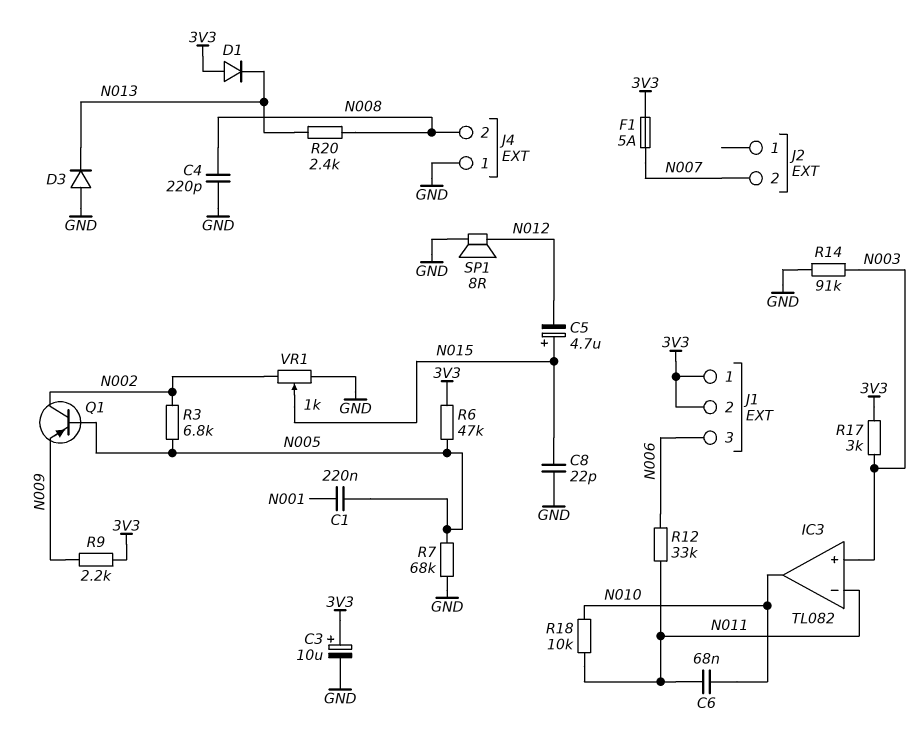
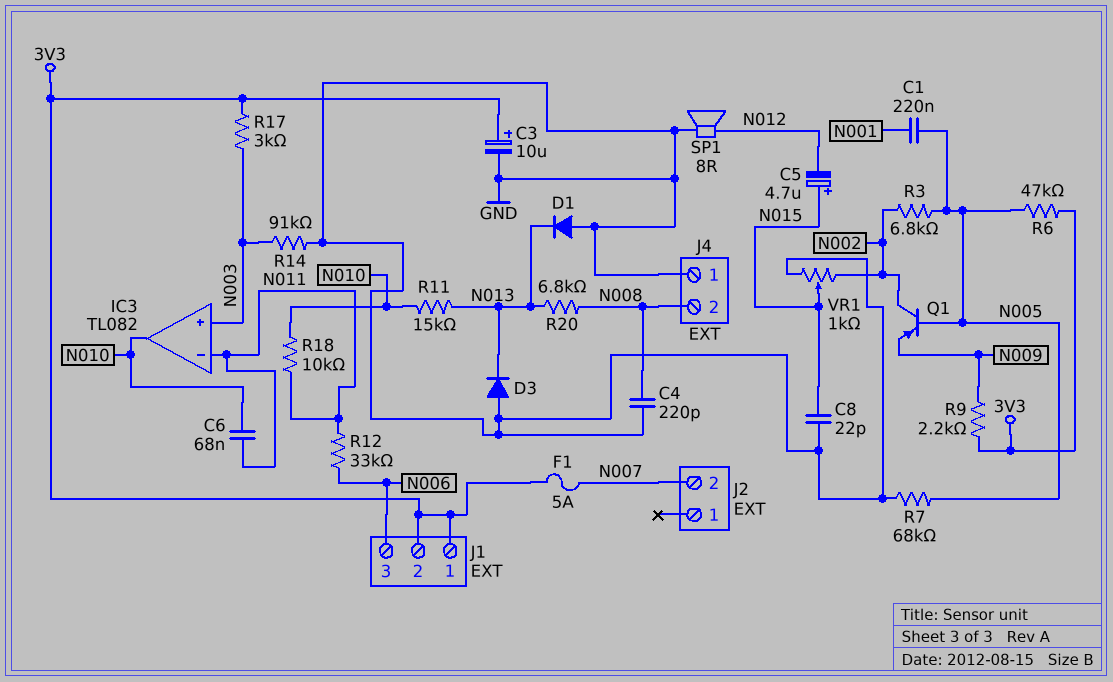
D1: diode (A 3V3, K N013) -> diode (A GND, K N013)
R11: none -> 15k (N010, N013)
R20: 2.4k (N008, N013) -> 6.8k (N008, N013)

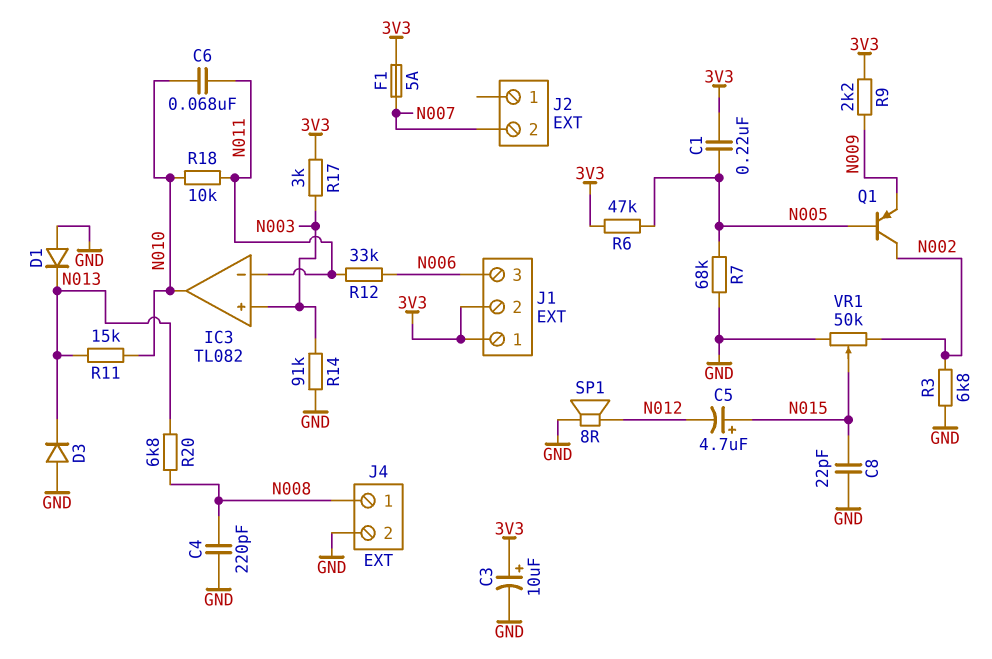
C1: 220nF (N001, N005) -> 220nF (3V3, N005)
J4 pin 1: GND -> N008
J4 pin 2: N008 -> GND
R3: 6.8k (N002, N005) -> 6.8k (GND, N002)
VR1: 1k (GND, N002, wiper N015) -> 50k (GND, N002, wiper N015)

